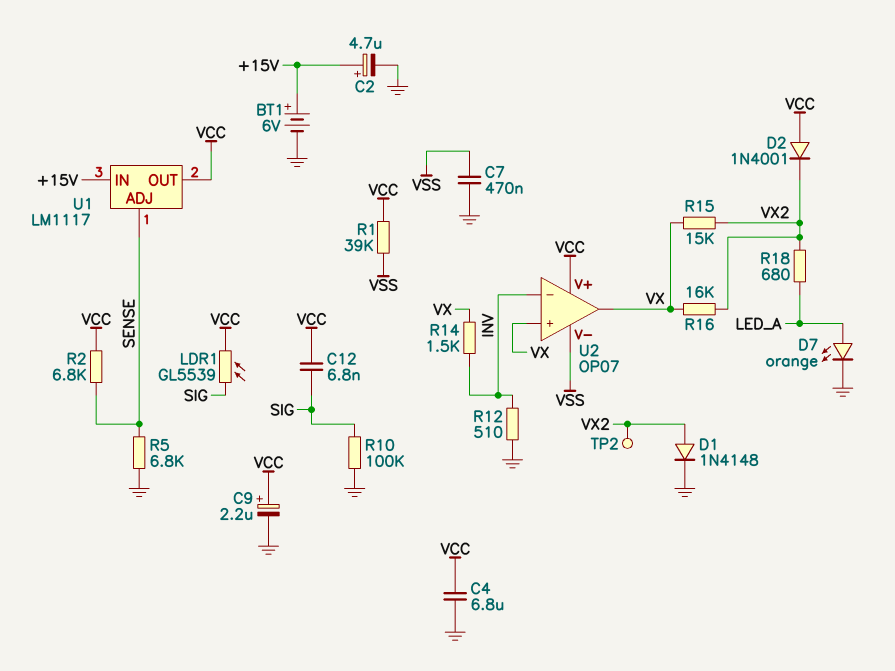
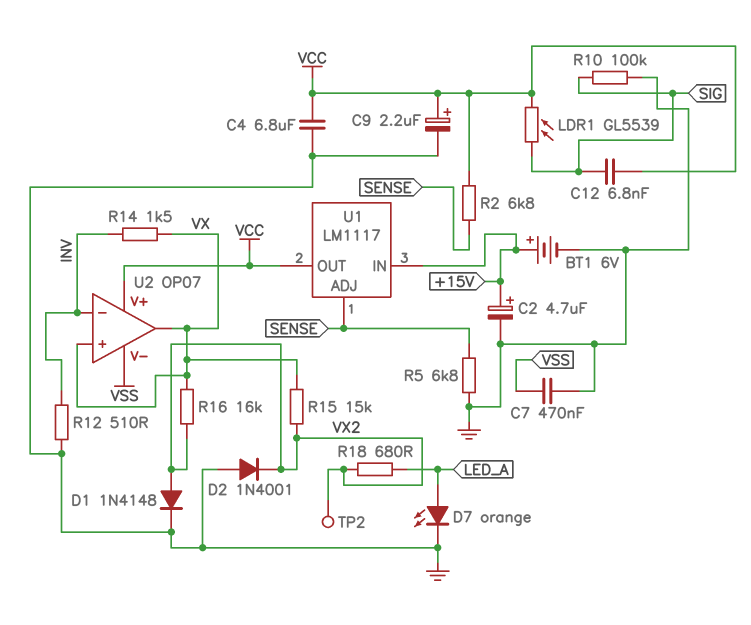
D2: diode 1N4001 (A VCC, K VX2) -> diode 1N4001 (A GND, K VX2)
R1: 39k (VCC, VSS) -> none

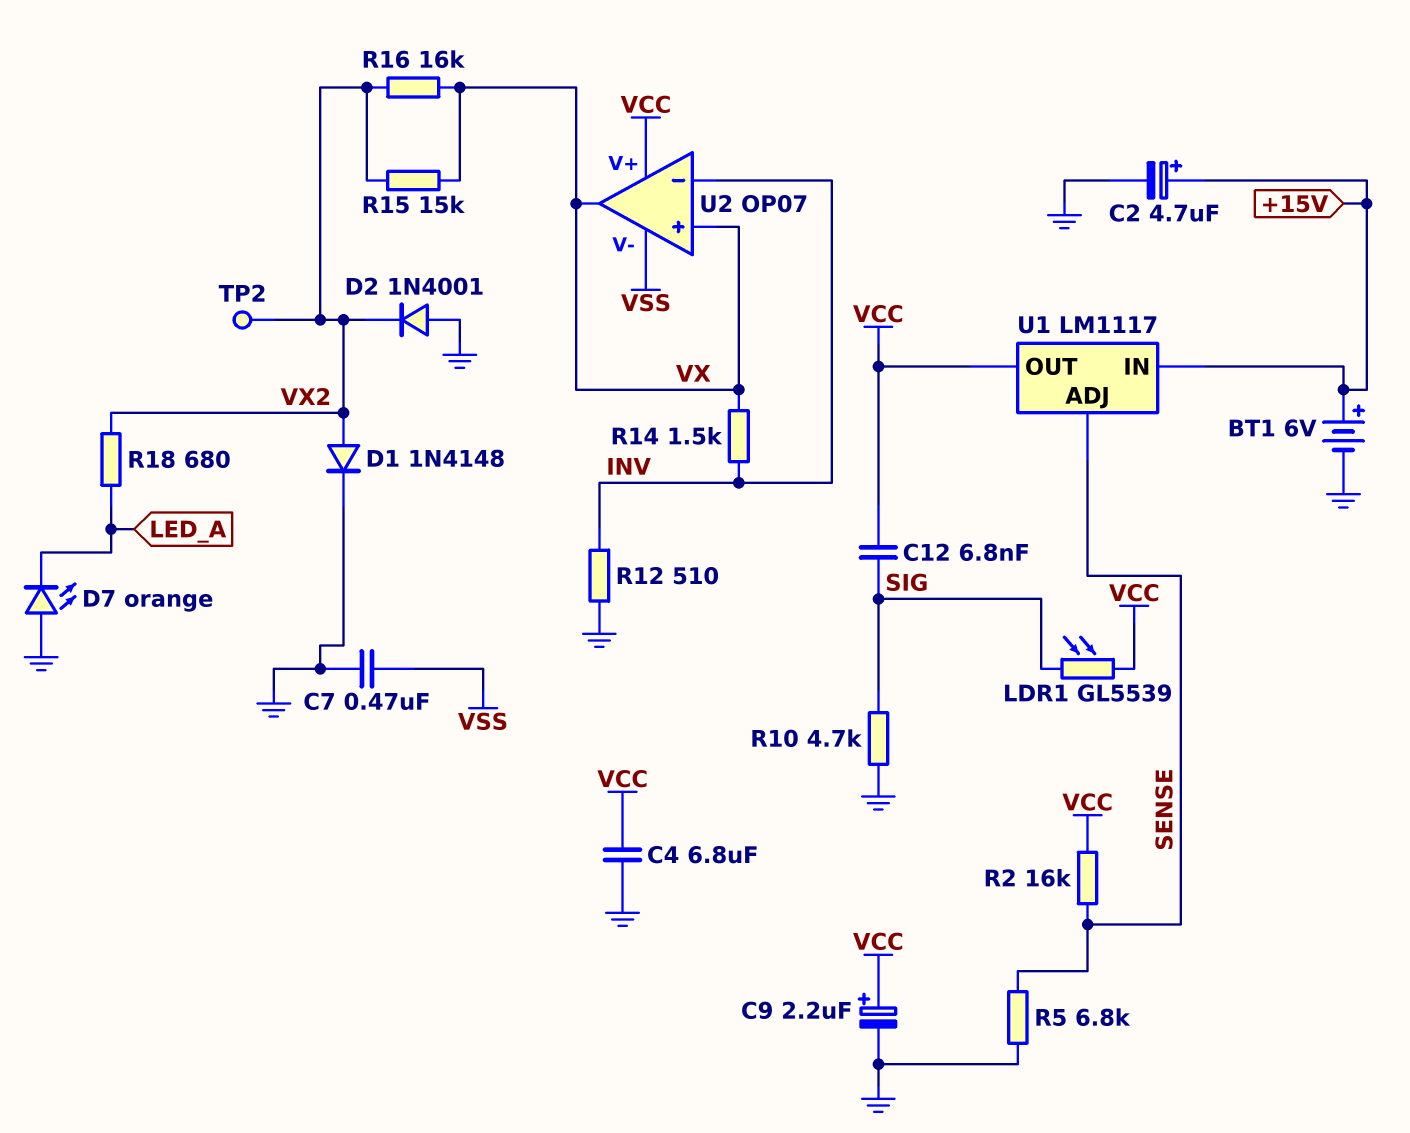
D7: LED orange (A LED_A, K GND) -> LED orange (A GND, K LED_A)
R2: 6.8k (SENSE, VCC) -> 16k (SENSE, VCC)
R10: 100k (GND, SIG) -> 4.7k (GND, SIG)

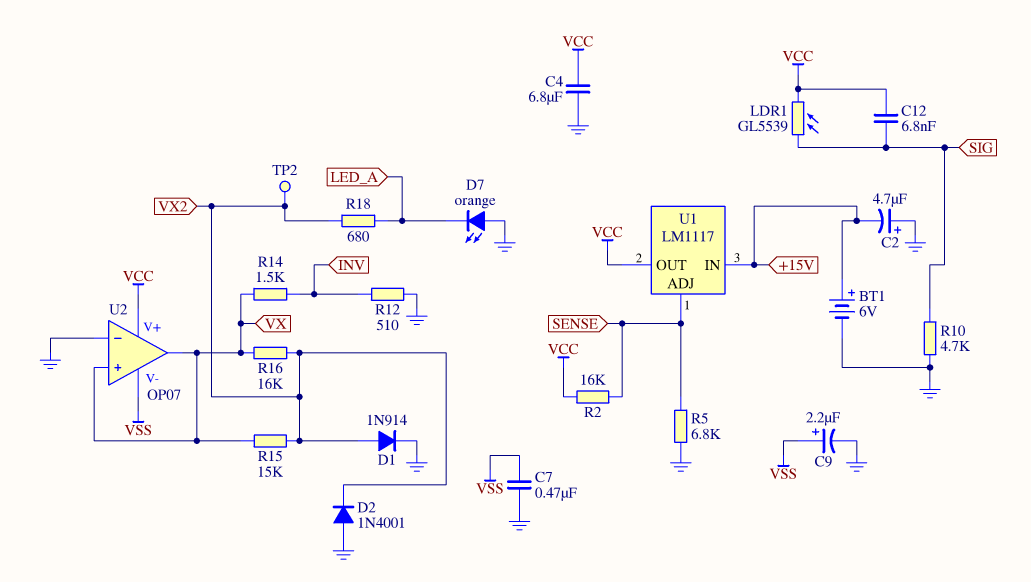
C2: 4.7uF (plus +15V, minus GND) -> 4.7uF (plus GND, minus +15V)
C9: 2.2uF (plus VCC, minus GND) -> 2.2uF (plus VSS, minus GND)
D1: diode 1N4148 (A VX2, K GND) -> diode 1N914 (A VX2, K GND)
U2 pin in-: INV -> GND

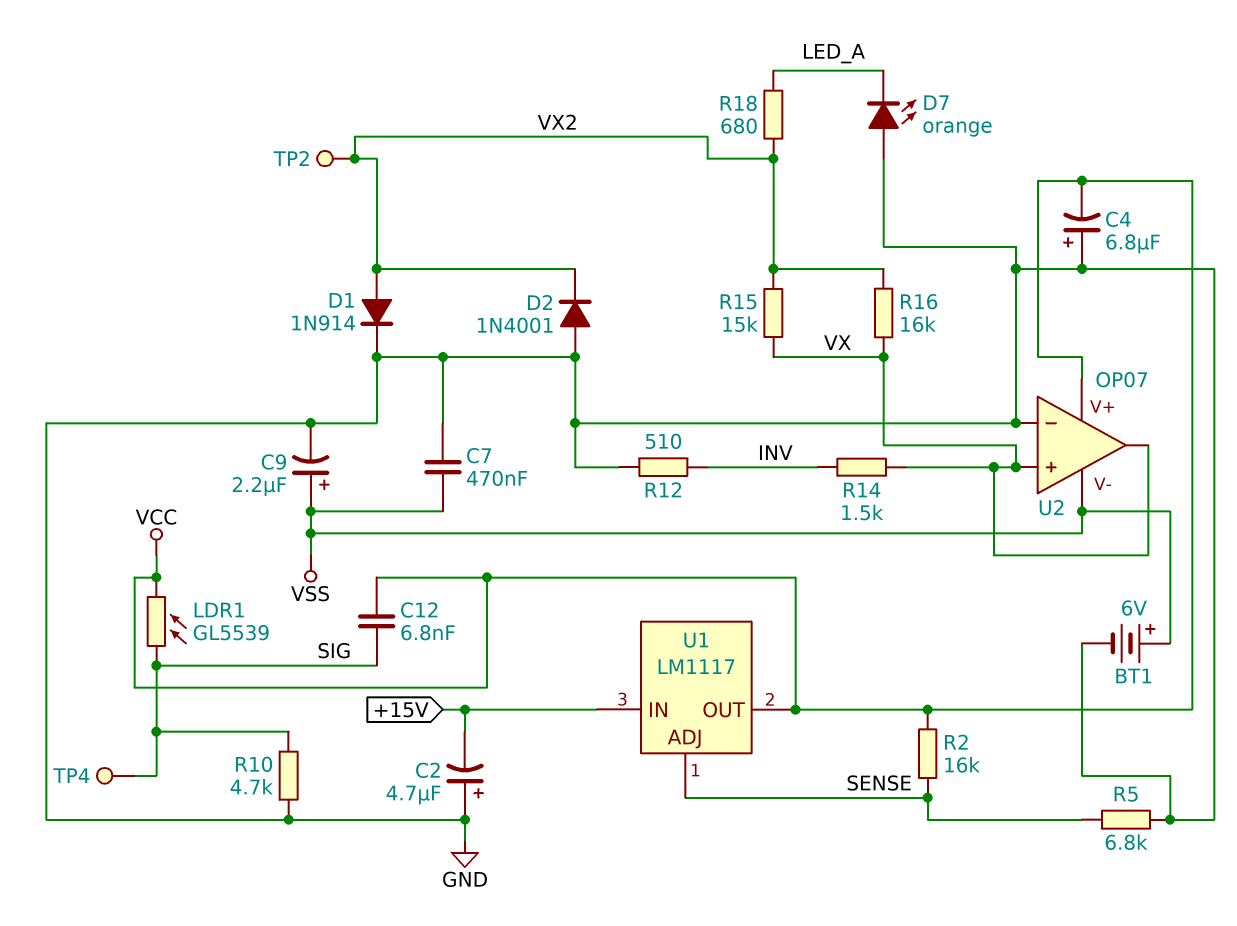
BT1: 6V (plus +15V, minus GND) -> 6V (plus VSS, minus GND)
C4: 6.8uF (GND, VCC) -> 6.8uF (plus GND, minus VCC)
TP4: none -> test point (SIG)

